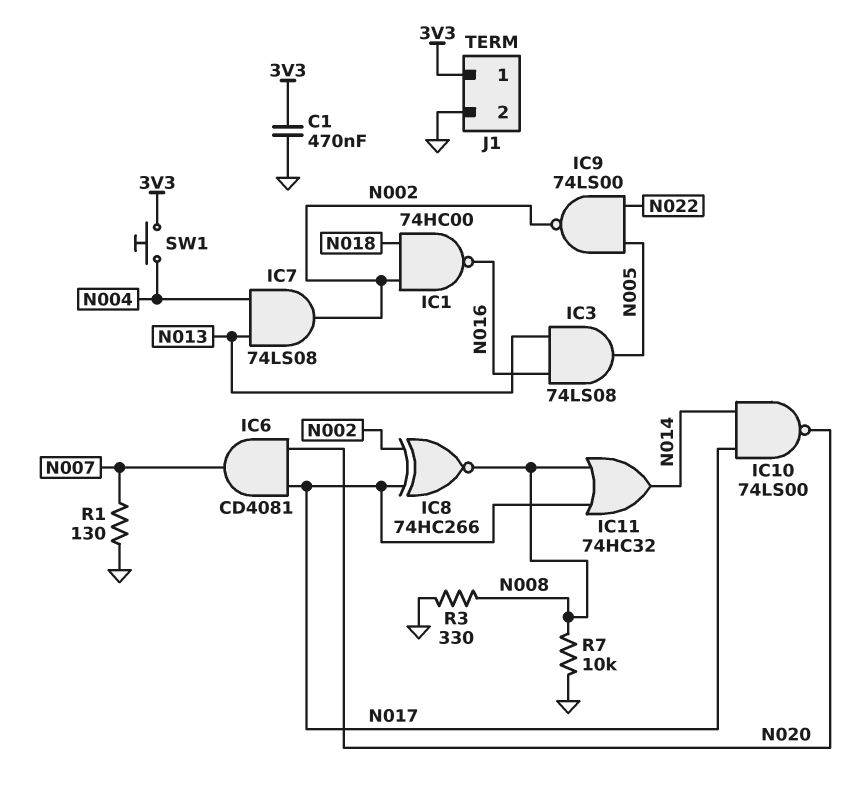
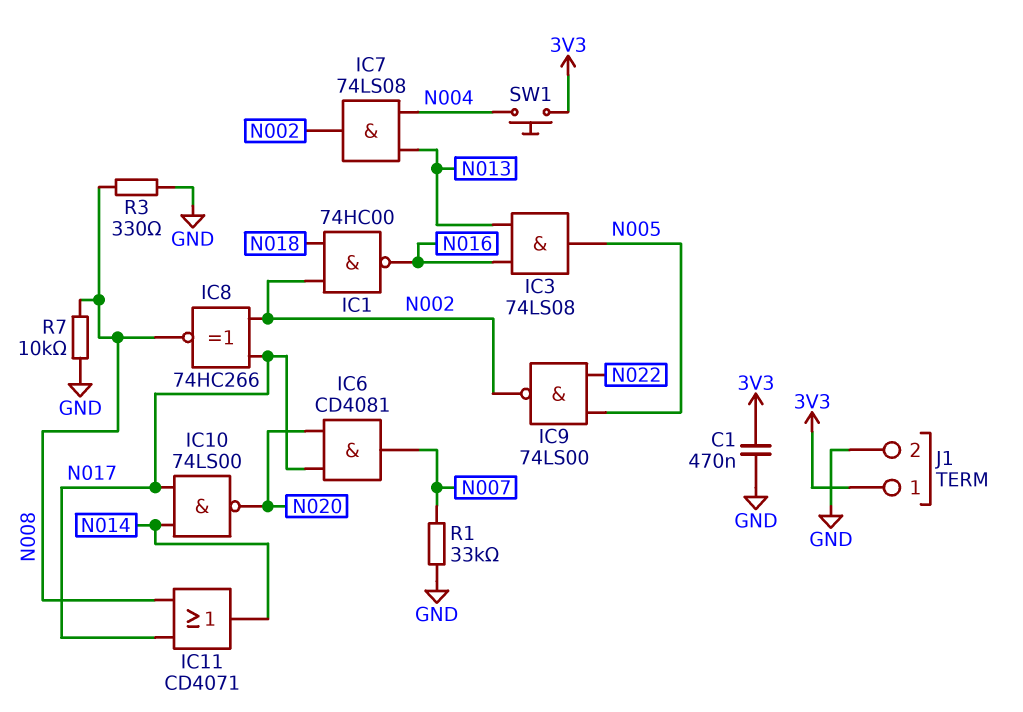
IC11: OR 74HC32 (in N008, in N017, out N014) -> OR CD4071 (in N008, in N017, out N014)
R1: 130 (GND, N007) -> 33k (GND, N007)

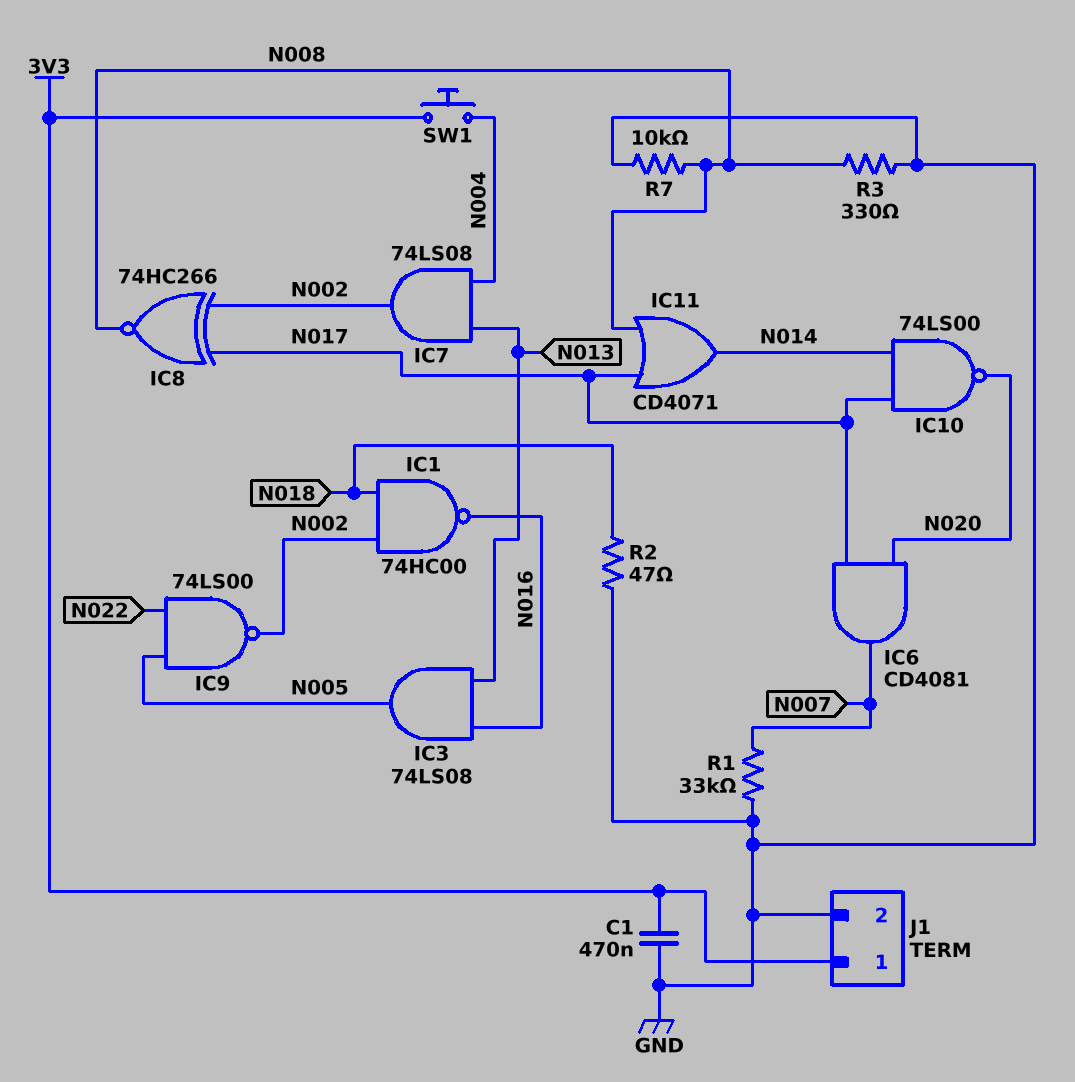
R2: none -> 47 (GND, N018)

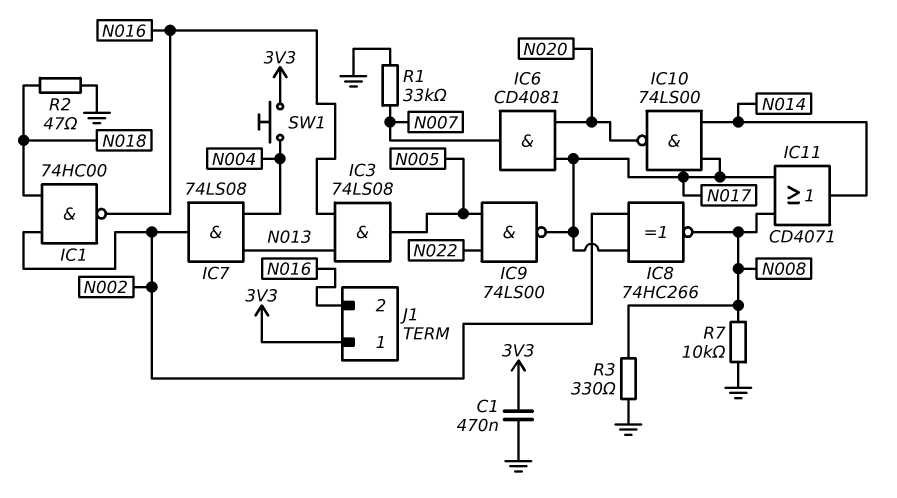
IC9: NAND 74LS00 (in N005, in N022, out N002) -> NAND 74LS00 (in N005, in N022, out N017)
J1 pin 2: GND -> N016

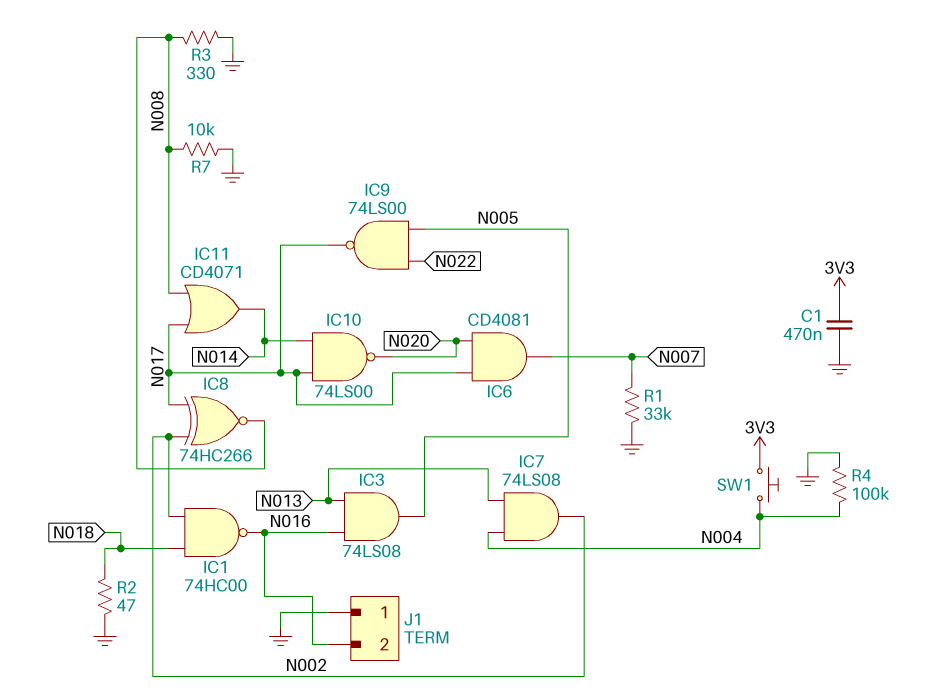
J1 pin 1: 3V3 -> GND
R4: none -> 100k (GND, N004)

